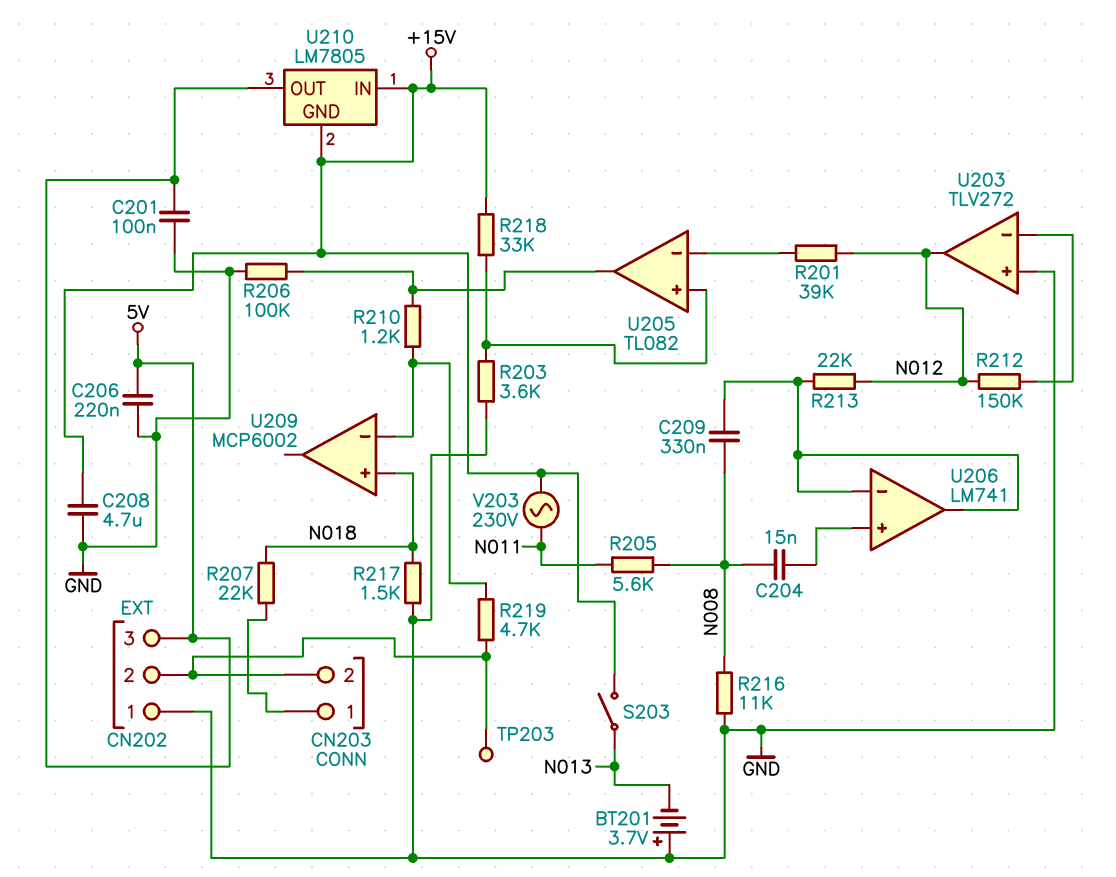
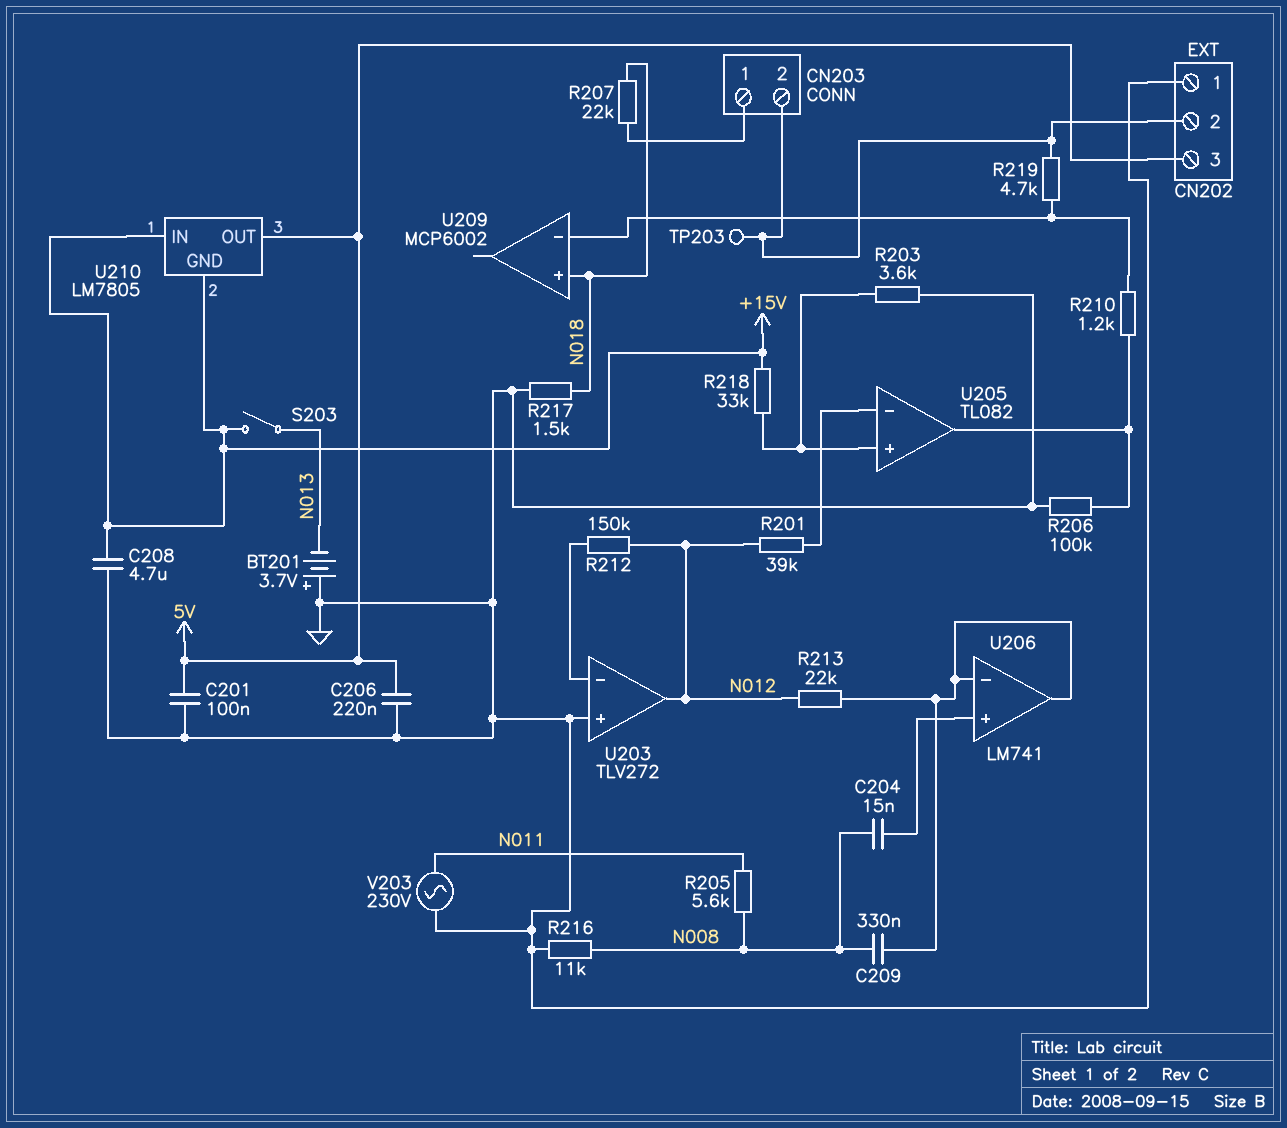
V203: AC 230V (+15V, N011) -> AC 230V (GND, N011)

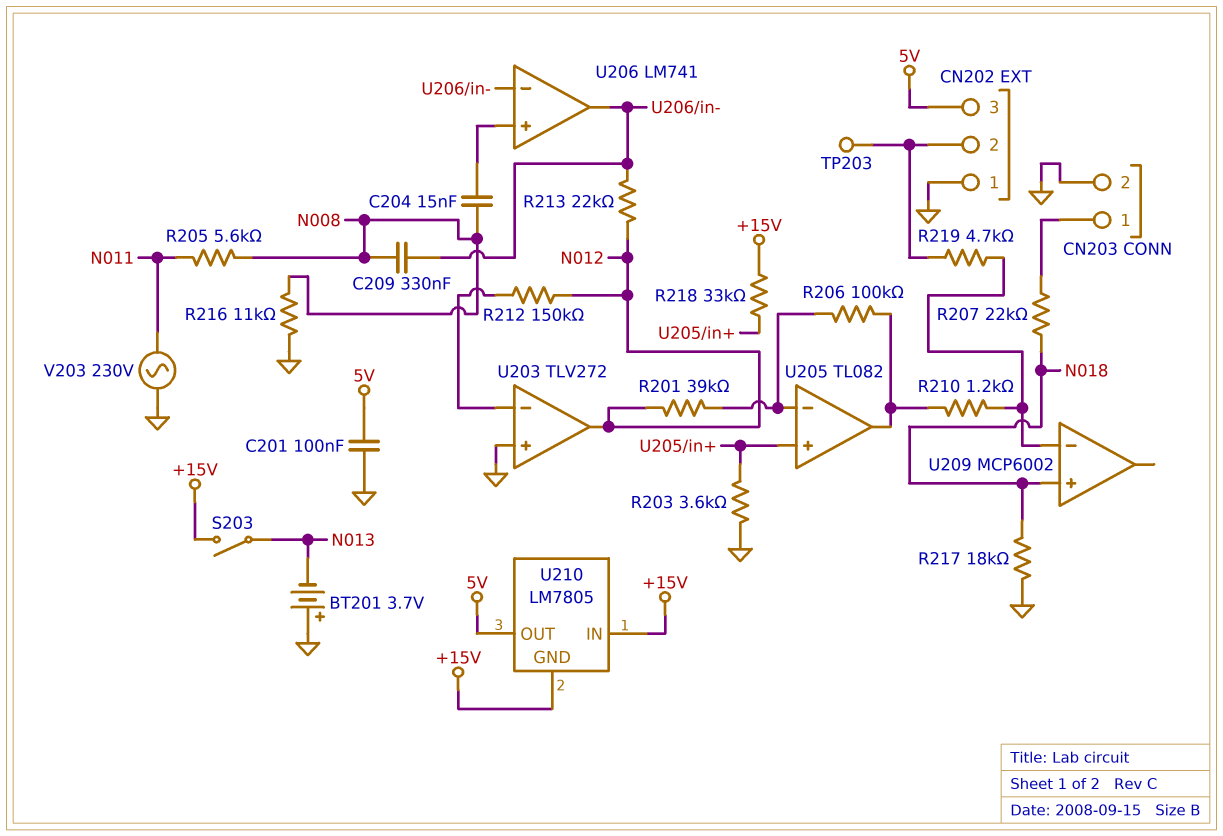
C206: 220nF (5V, GND) -> none
C208: 4.7uF (+15V, GND) -> none
CN203 pin 2: CN202/2 -> GND
R206: 100k (GND, U205/out) -> 100k (U205/in-, U205/out)
R217: 1.5k (GND, N018) -> 18k (GND, N018)

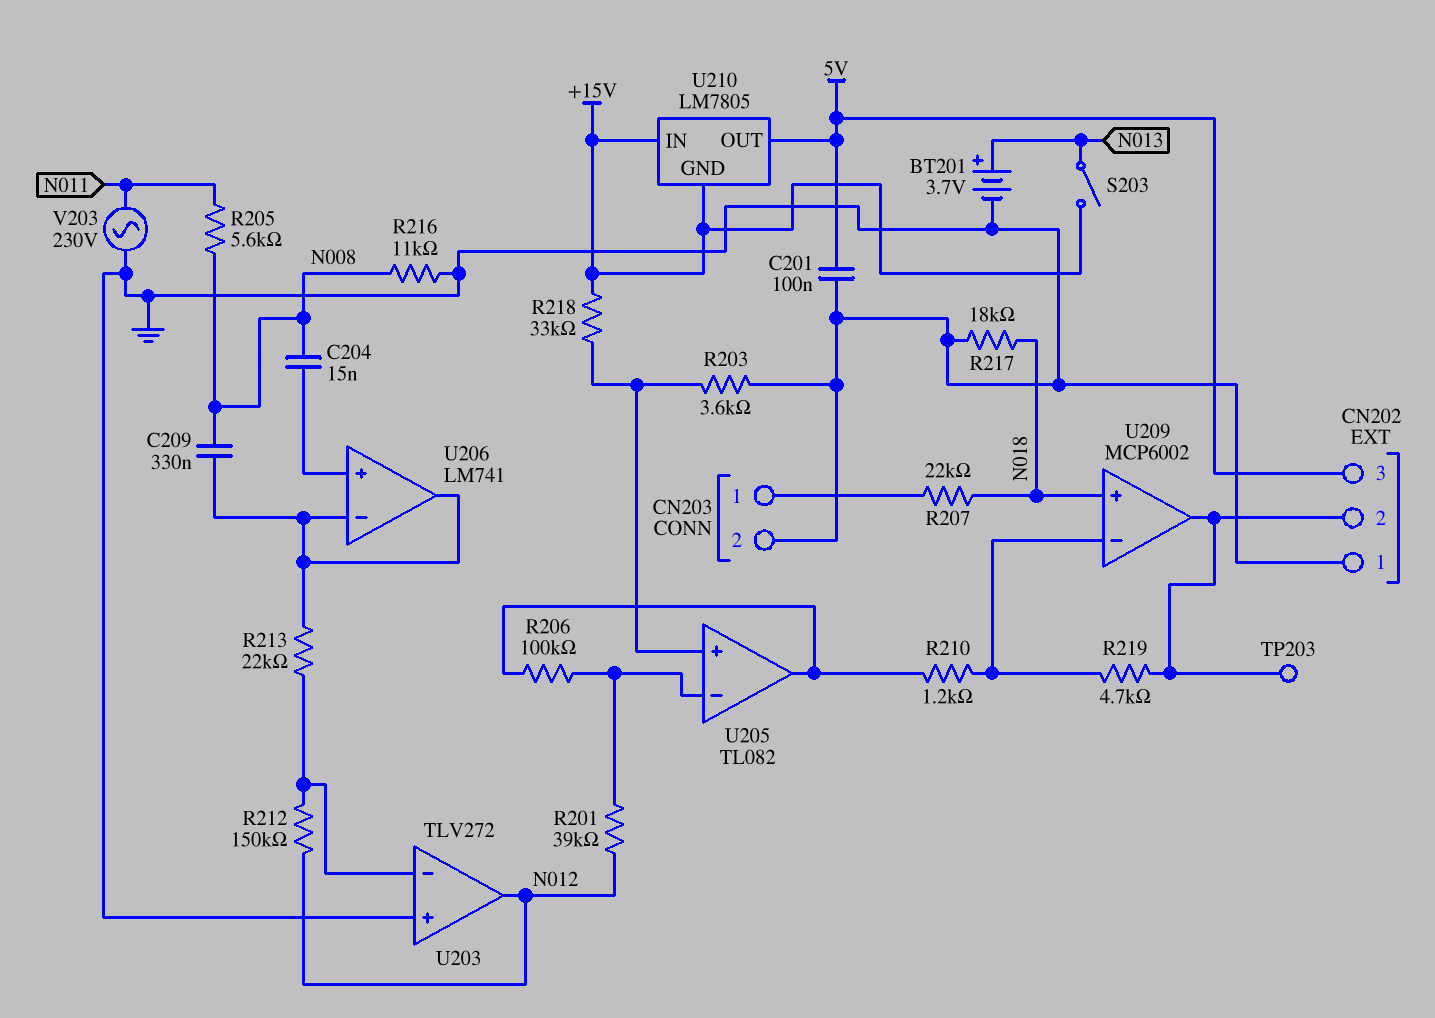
BT201: 3.7V (plus GND, minus N013) -> 3.7V (plus N013, minus GND)
R213: 22k (N012, U206/in-) -> 22k (U203/in-, U206/in-)
U209 pin out: none -> CN202/2

